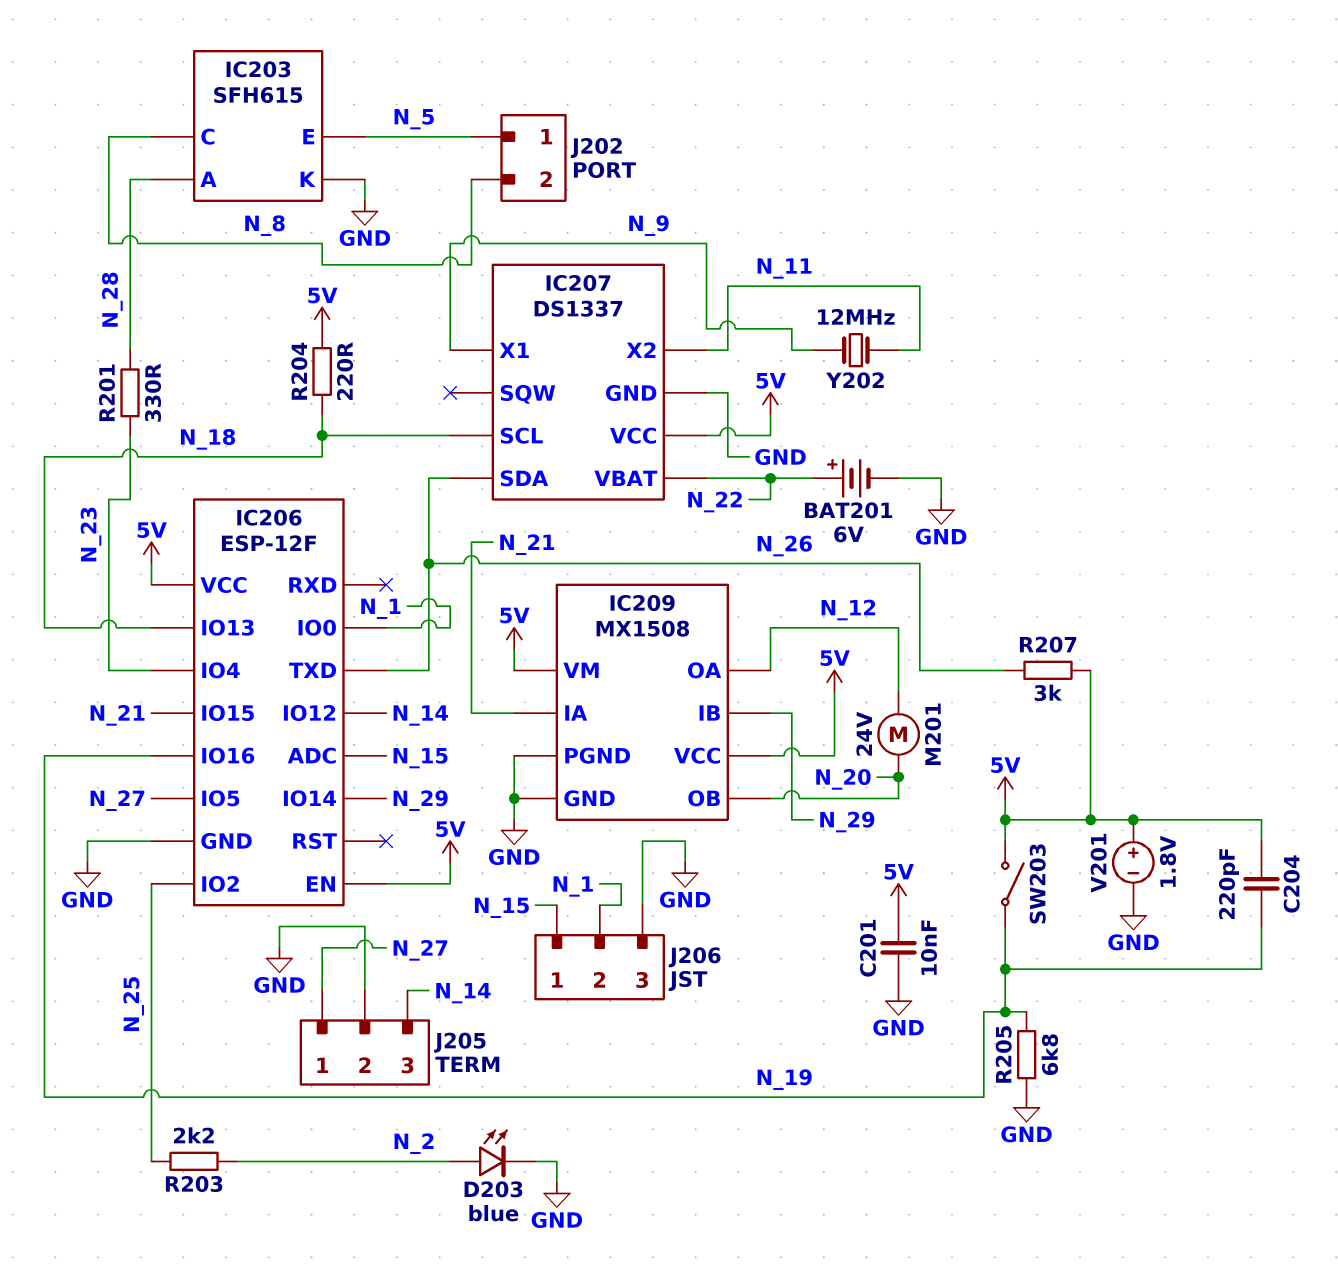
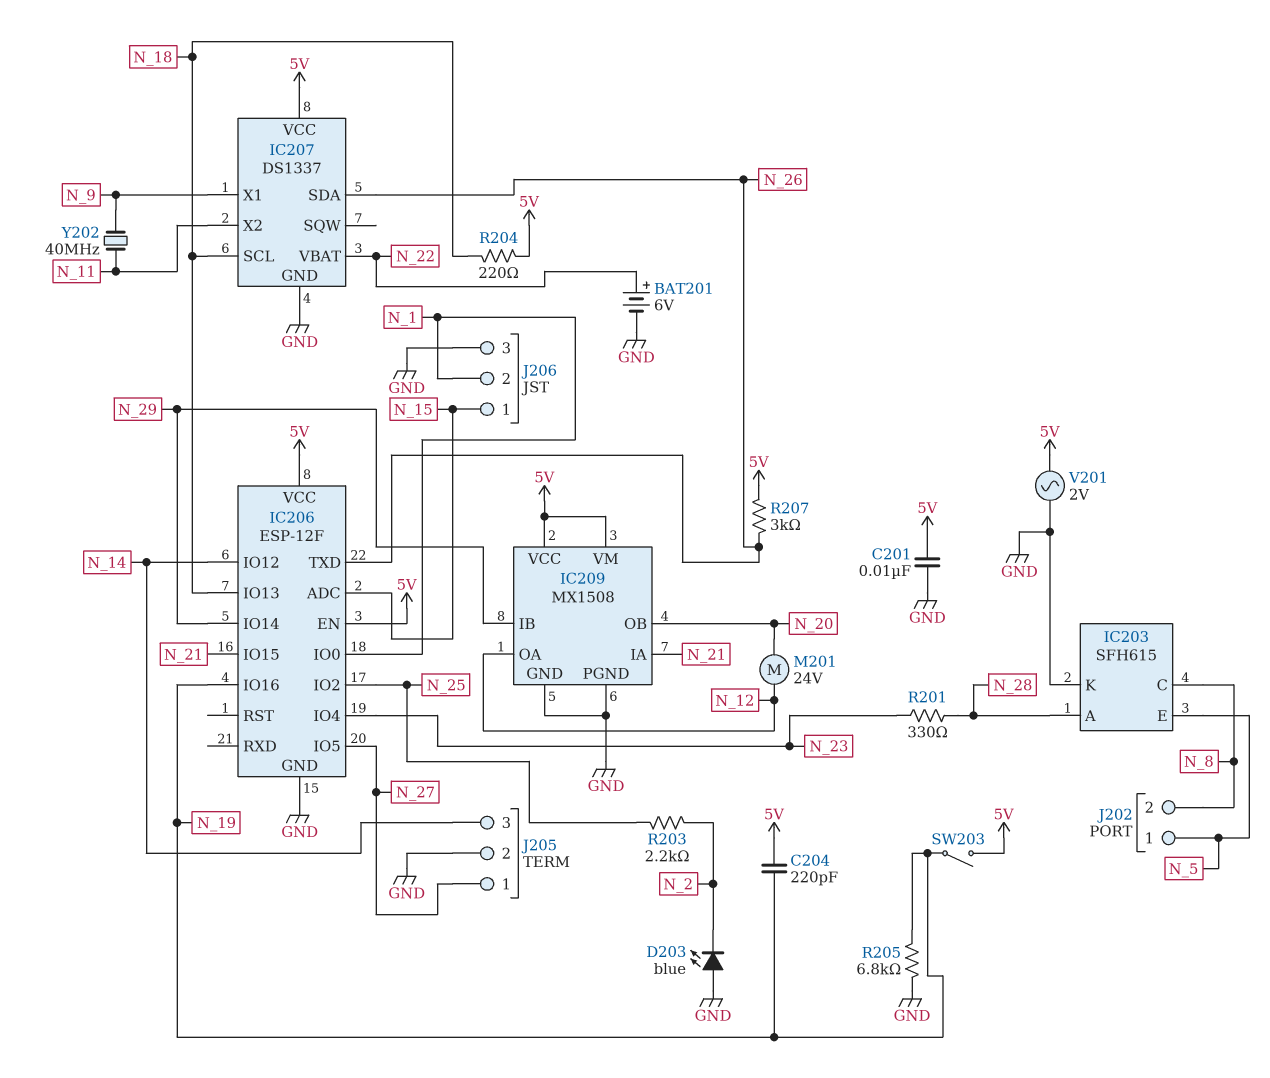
D203: LED blue (A N_2, K GND) -> LED blue (A GND, K N_2)
V201: 1.8V (plus 5V, minus GND) -> AC 2V (5V, GND)
Y202: 12MHz (N_9, N_11) -> 40MHz (N_9, N_11)

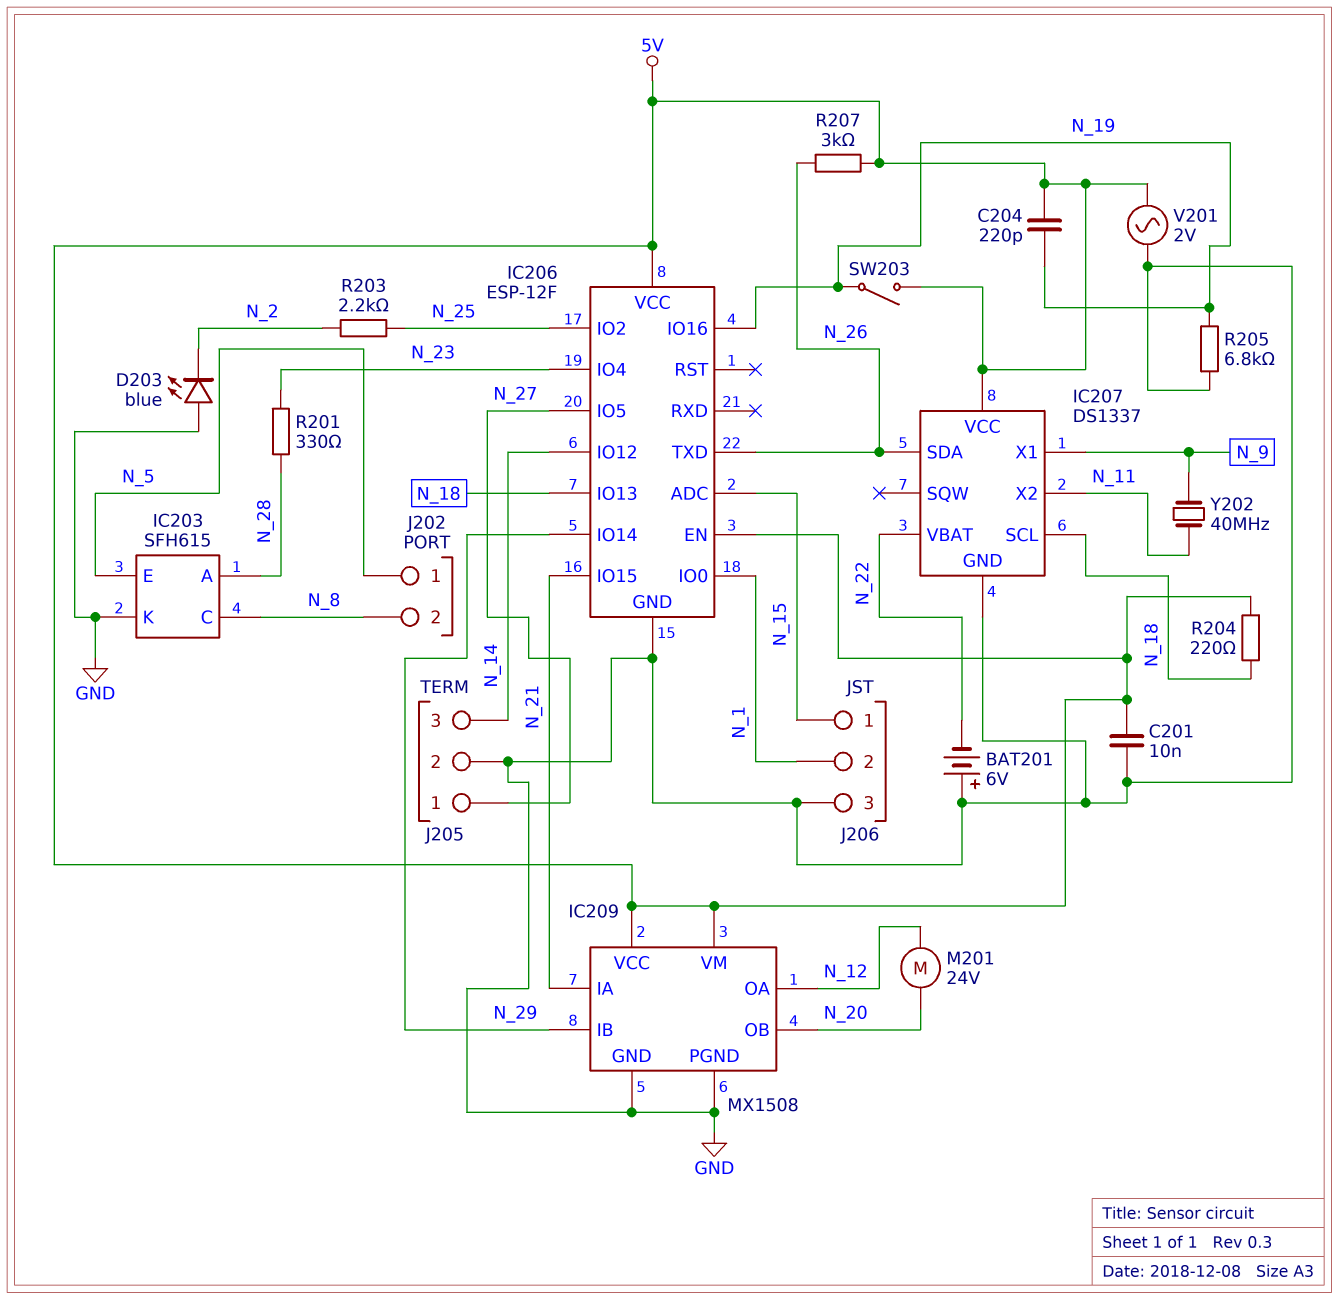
BAT201: 6V (plus N_22, minus GND) -> 6V (plus GND, minus N_22)

